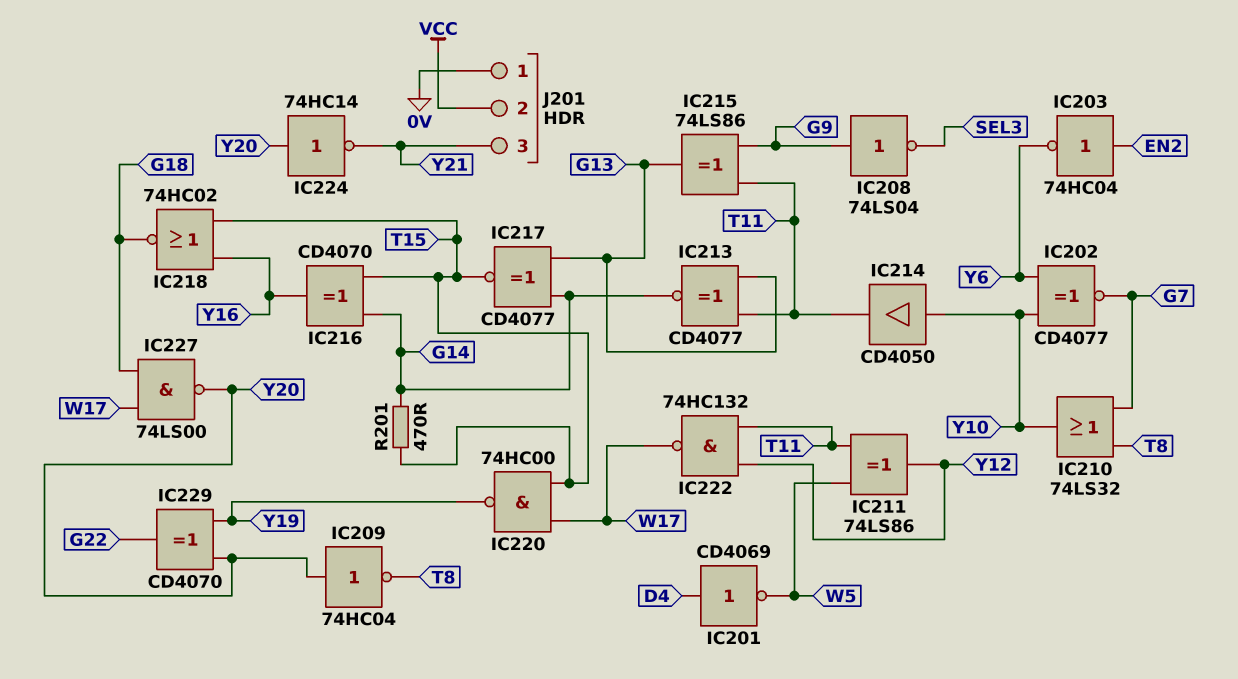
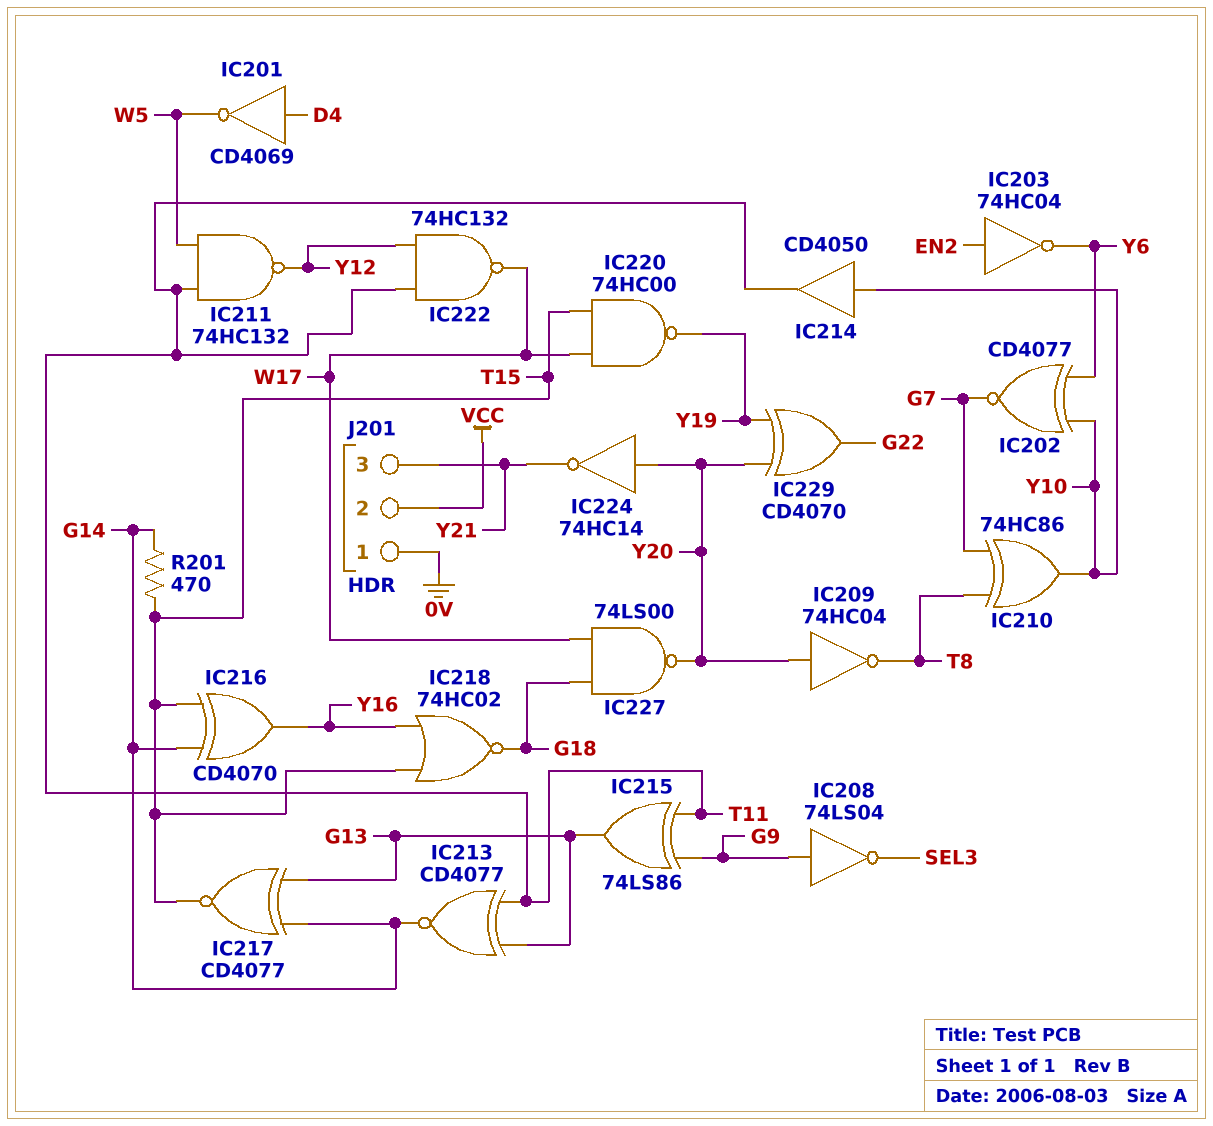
IC210: OR 74LS32 (in G7, in T8, out Y10) -> XOR 74HC86 (in G7, in T8, out Y10)
IC211: XOR 74LS86 (in T11, in W5, out Y12) -> NAND 74HC132 (in T11, in W5, out Y12)

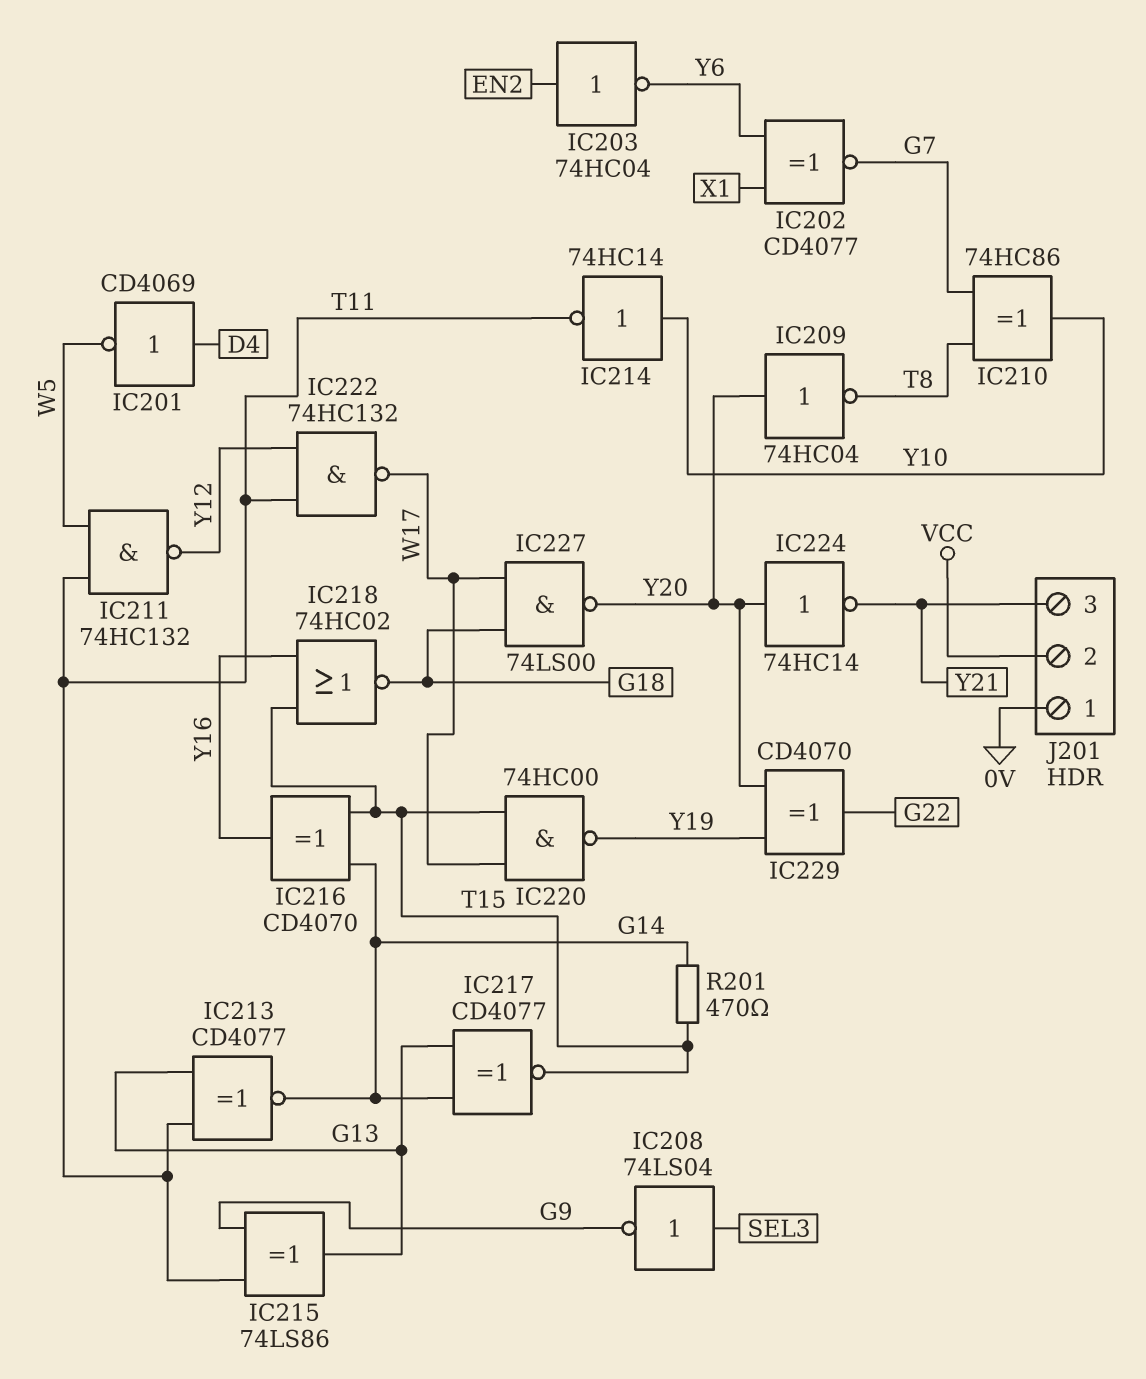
IC202: XNOR CD4077 (in Y6, in Y10, out G7) -> XNOR CD4077 (in X1, in Y6, out G7)
IC208: NOT 74LS04 (in G9, out SEL3) -> NOT 74LS04 (in SEL3, out G9)
IC214: buffer CD4050 (in Y10, out T11) -> NOT 74HC14 (in Y10, out T11)

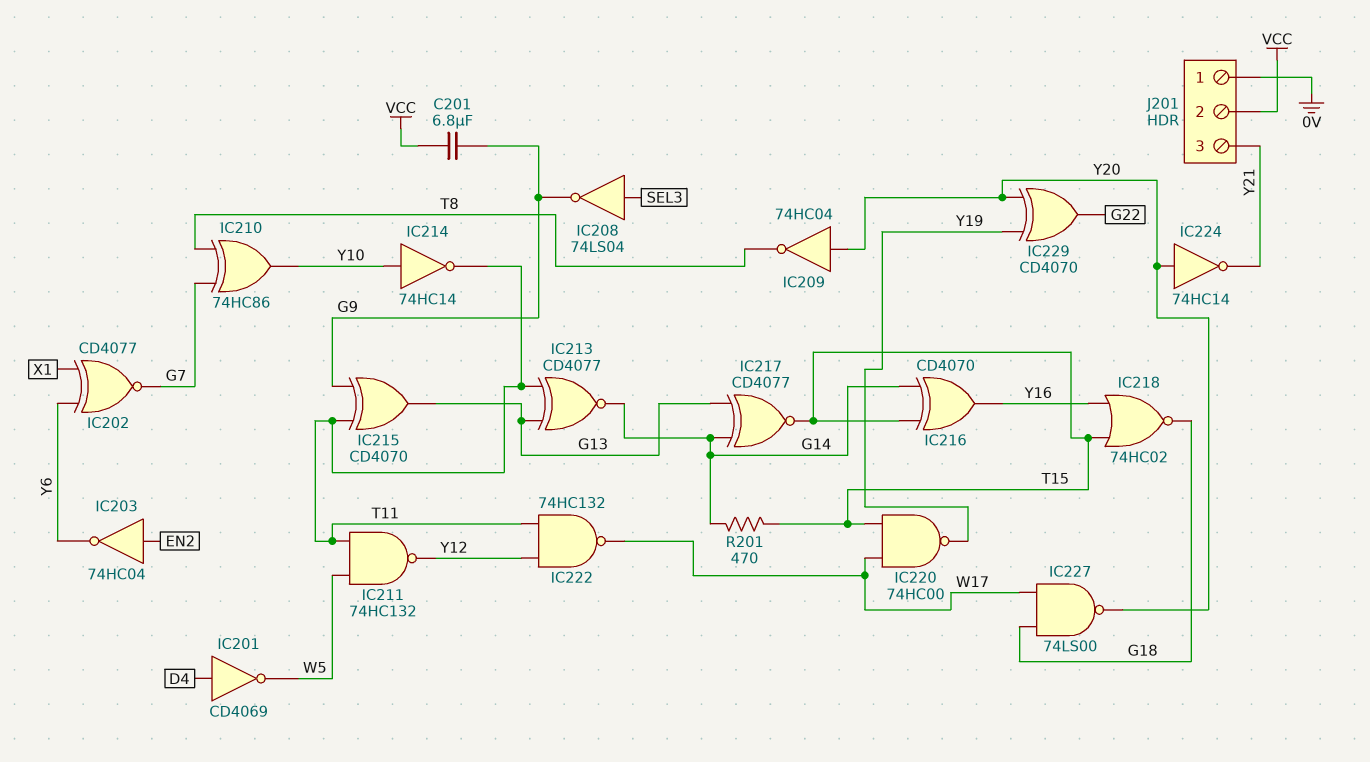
C201: none -> 6.8uF (G9, VCC)
IC215: XOR 74LS86 (in G9, in T11, out G13) -> XOR CD4070 (in G9, in T11, out G13)

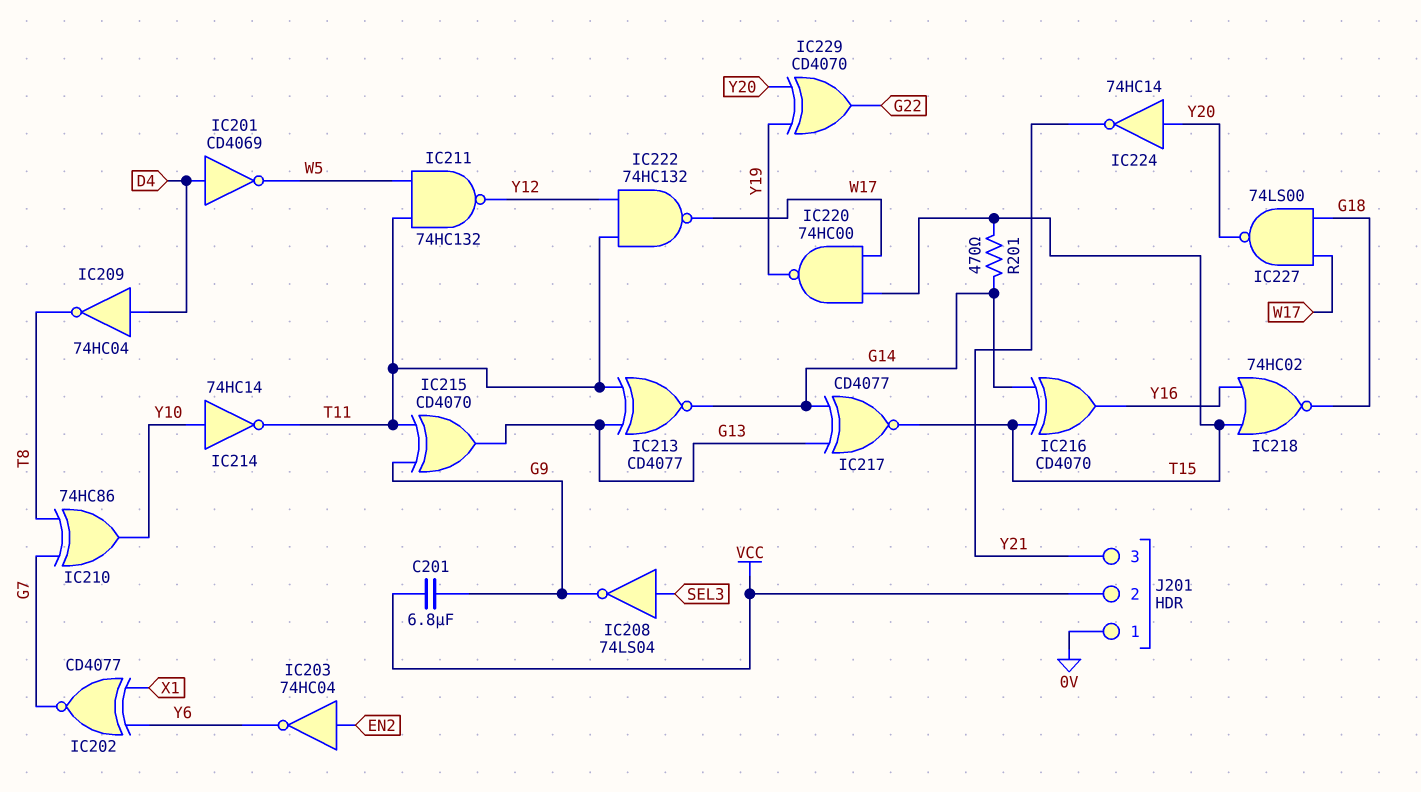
IC209: NOT 74HC04 (in Y20, out T8) -> NOT 74HC04 (in D4, out T8)

